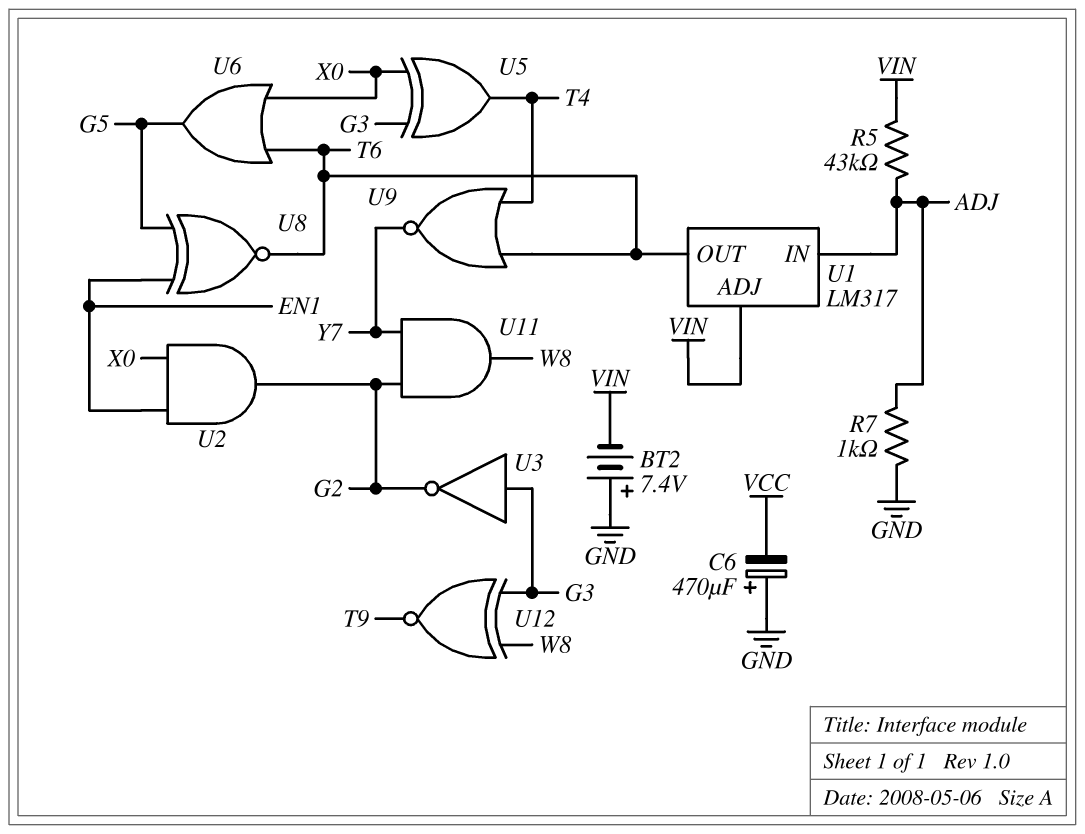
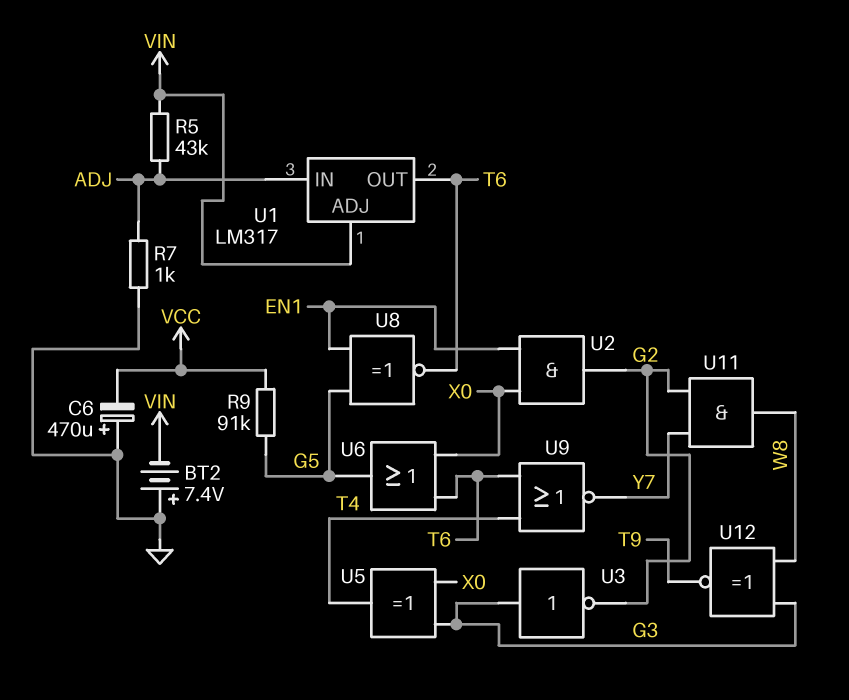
R9: none -> 91k (G5, VCC)

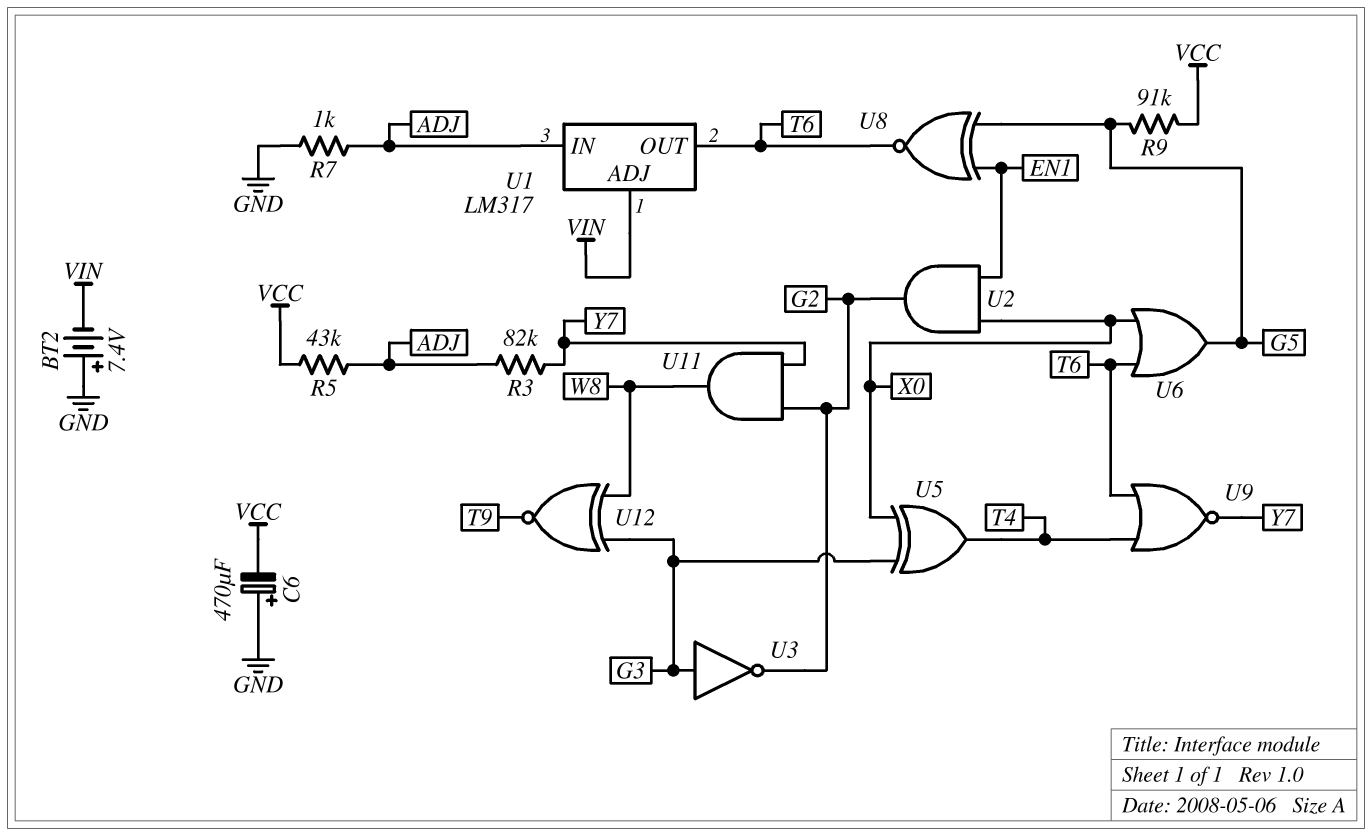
R3: none -> 82k (ADJ, Y7)
R5: 43k (ADJ, VIN) -> 43k (ADJ, VCC)

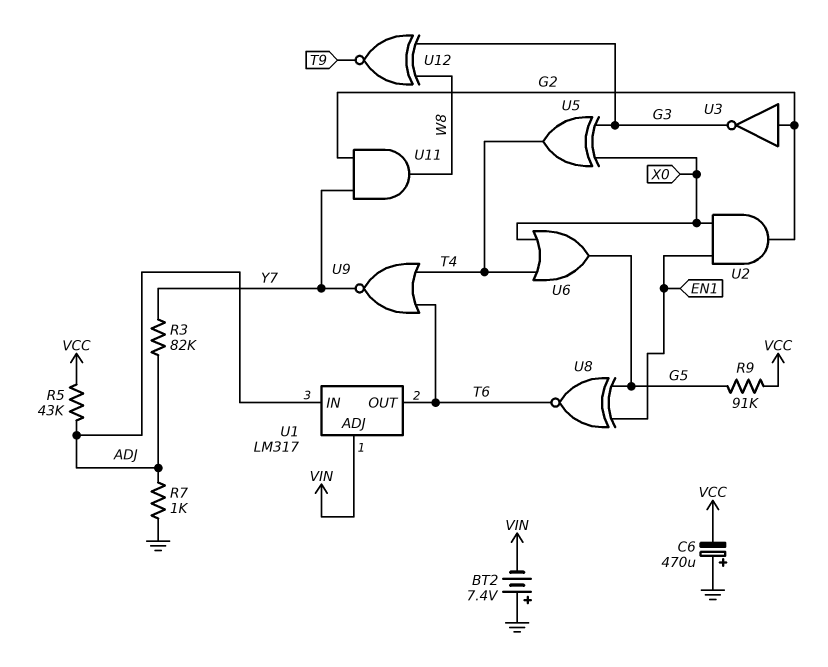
U3: NOT (in G3, out G2) -> NOT (in G2, out G3)
U6: OR (in T6, in X0, out G5) -> OR (in T4, in X0, out G5)

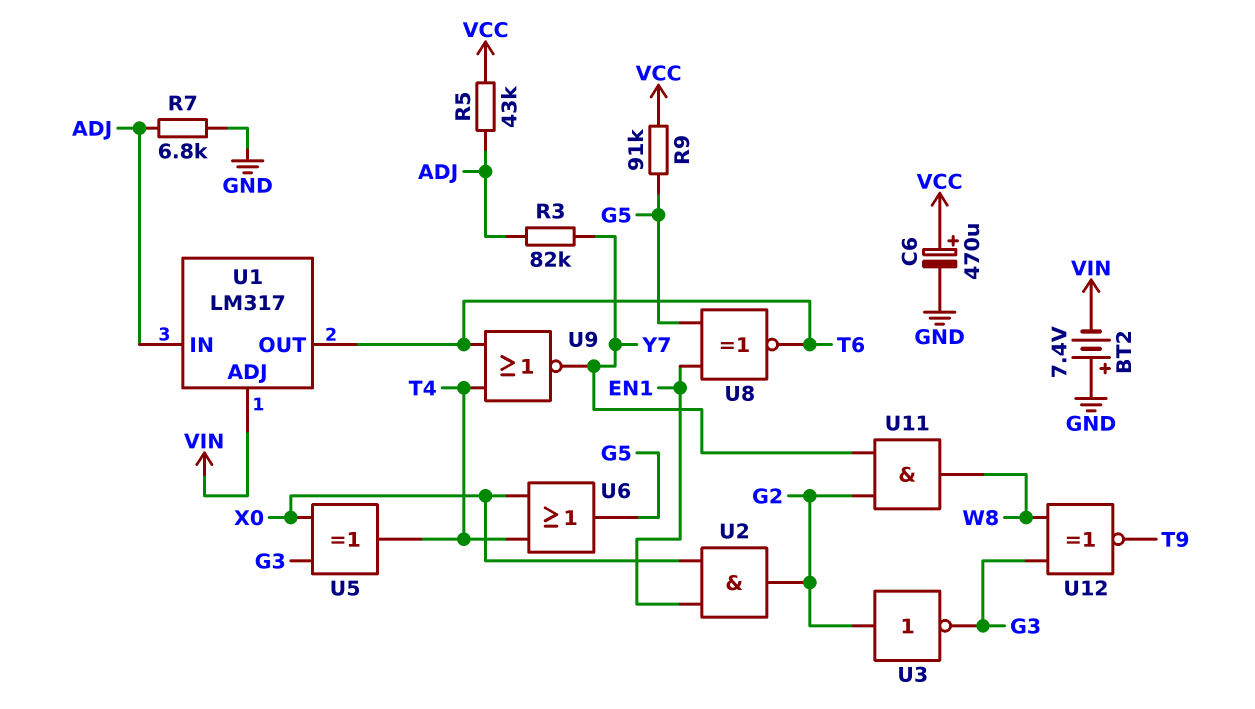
C6: 470uF (plus GND, minus VCC) -> 470uF (plus VCC, minus GND)
R7: 1k (ADJ, GND) -> 6.8k (ADJ, GND)

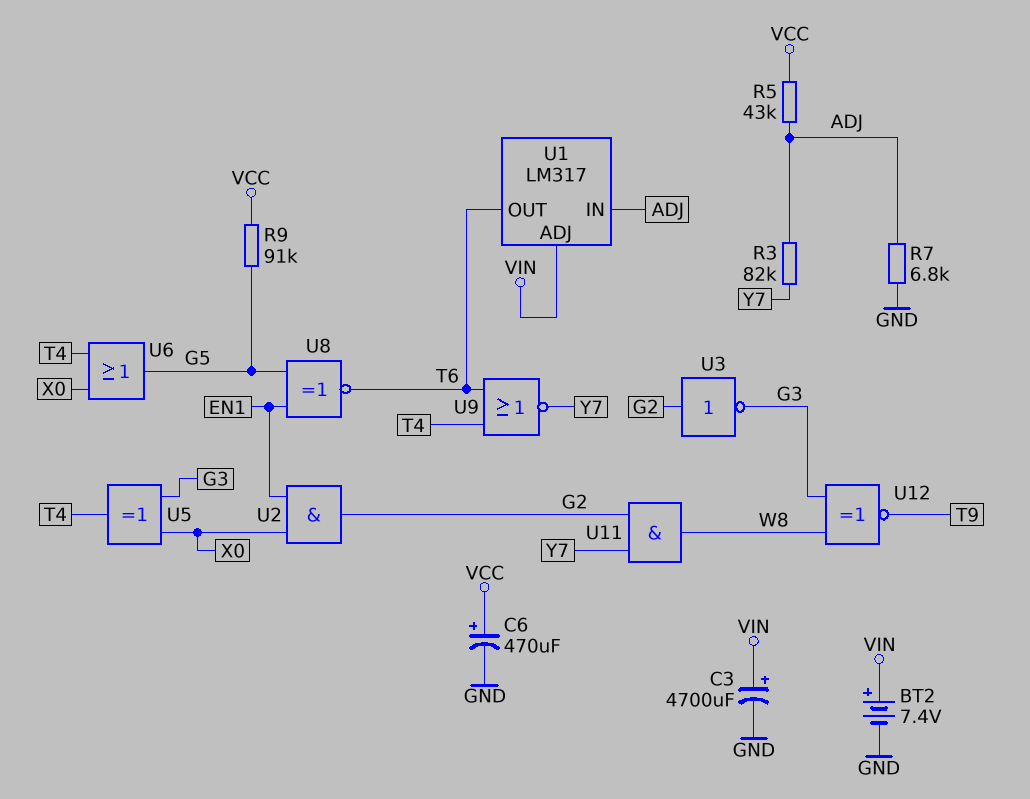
BT2: 7.4V (plus GND, minus VIN) -> 7.4V (plus VIN, minus GND)
C3: none -> 4700uF (plus VIN, minus GND)

